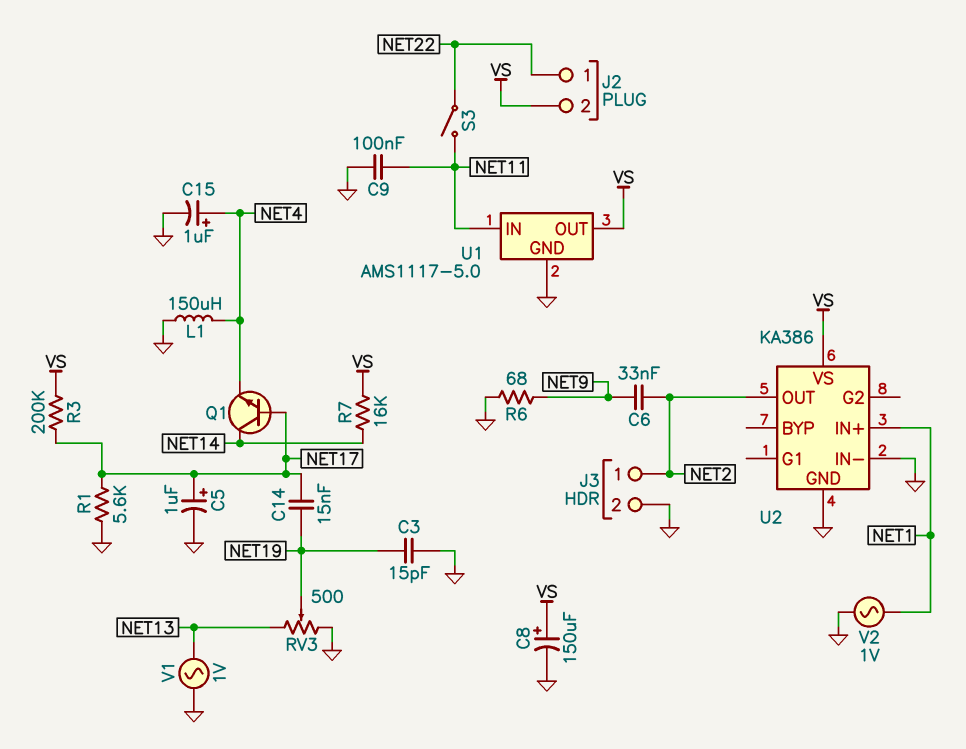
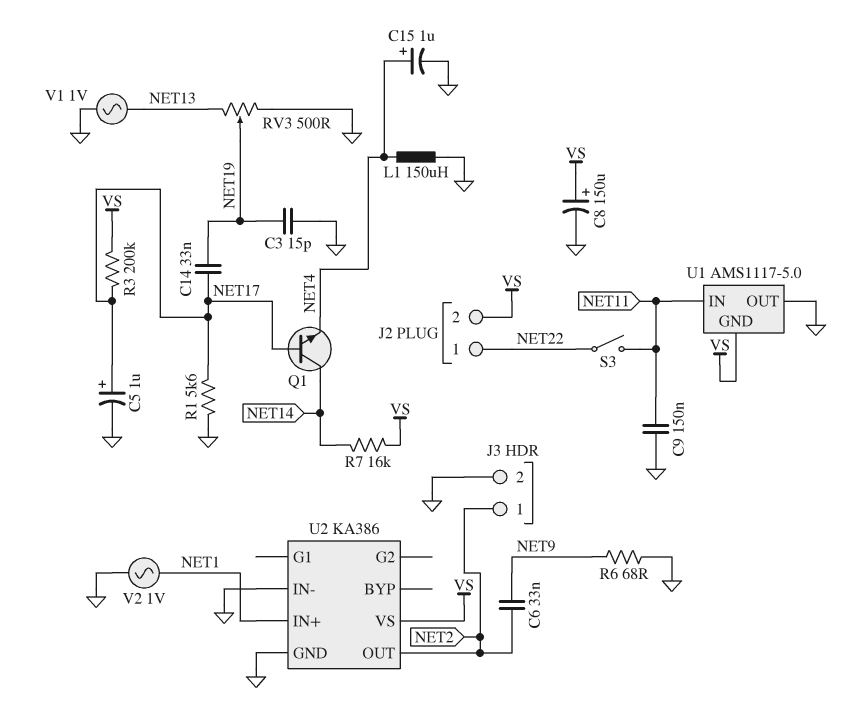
C9: 100nF (GND, NET11) -> 150nF (GND, NET11)
C14: 15nF (NET17, NET19) -> 33nF (NET17, NET19)
U1 pin GND: GND -> VS
U1 pin OUT: VS -> GND

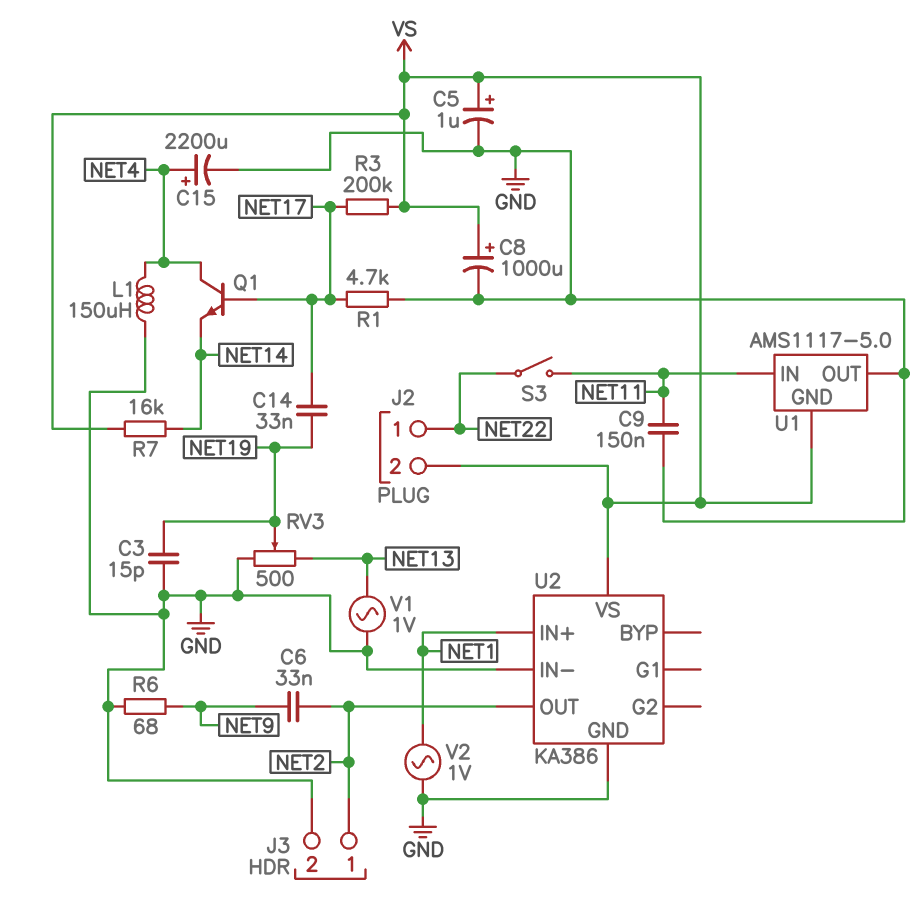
C5: 1uF (plus NET17, minus GND) -> 1uF (plus VS, minus GND)
C8: 150uF (plus VS, minus GND) -> 1000uF (plus VS, minus GND)
C15: 1uF (plus NET4, minus GND) -> 2200uF (plus NET4, minus GND)
Q1: NPN (B NET17, C NET14, E NET4) -> NPN (B NET17, C NET4, E NET14)
R1: 5.6k (GND, NET17) -> 4.7k (GND, NET17)

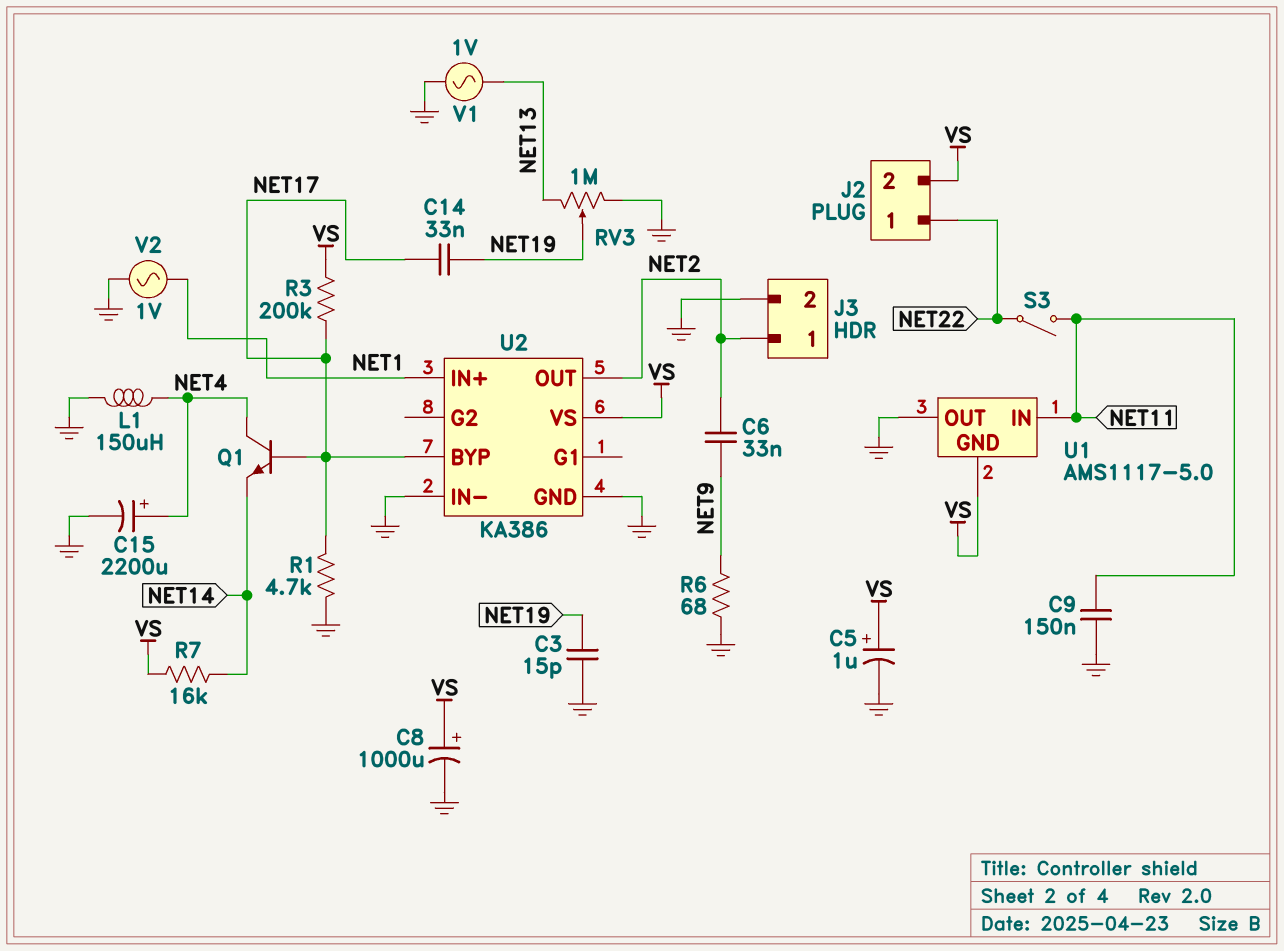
RV3: 500 (GND, NET13, wiper NET19) -> 1M (GND, NET13, wiper NET19)
U2 pin BYP: none -> NET17

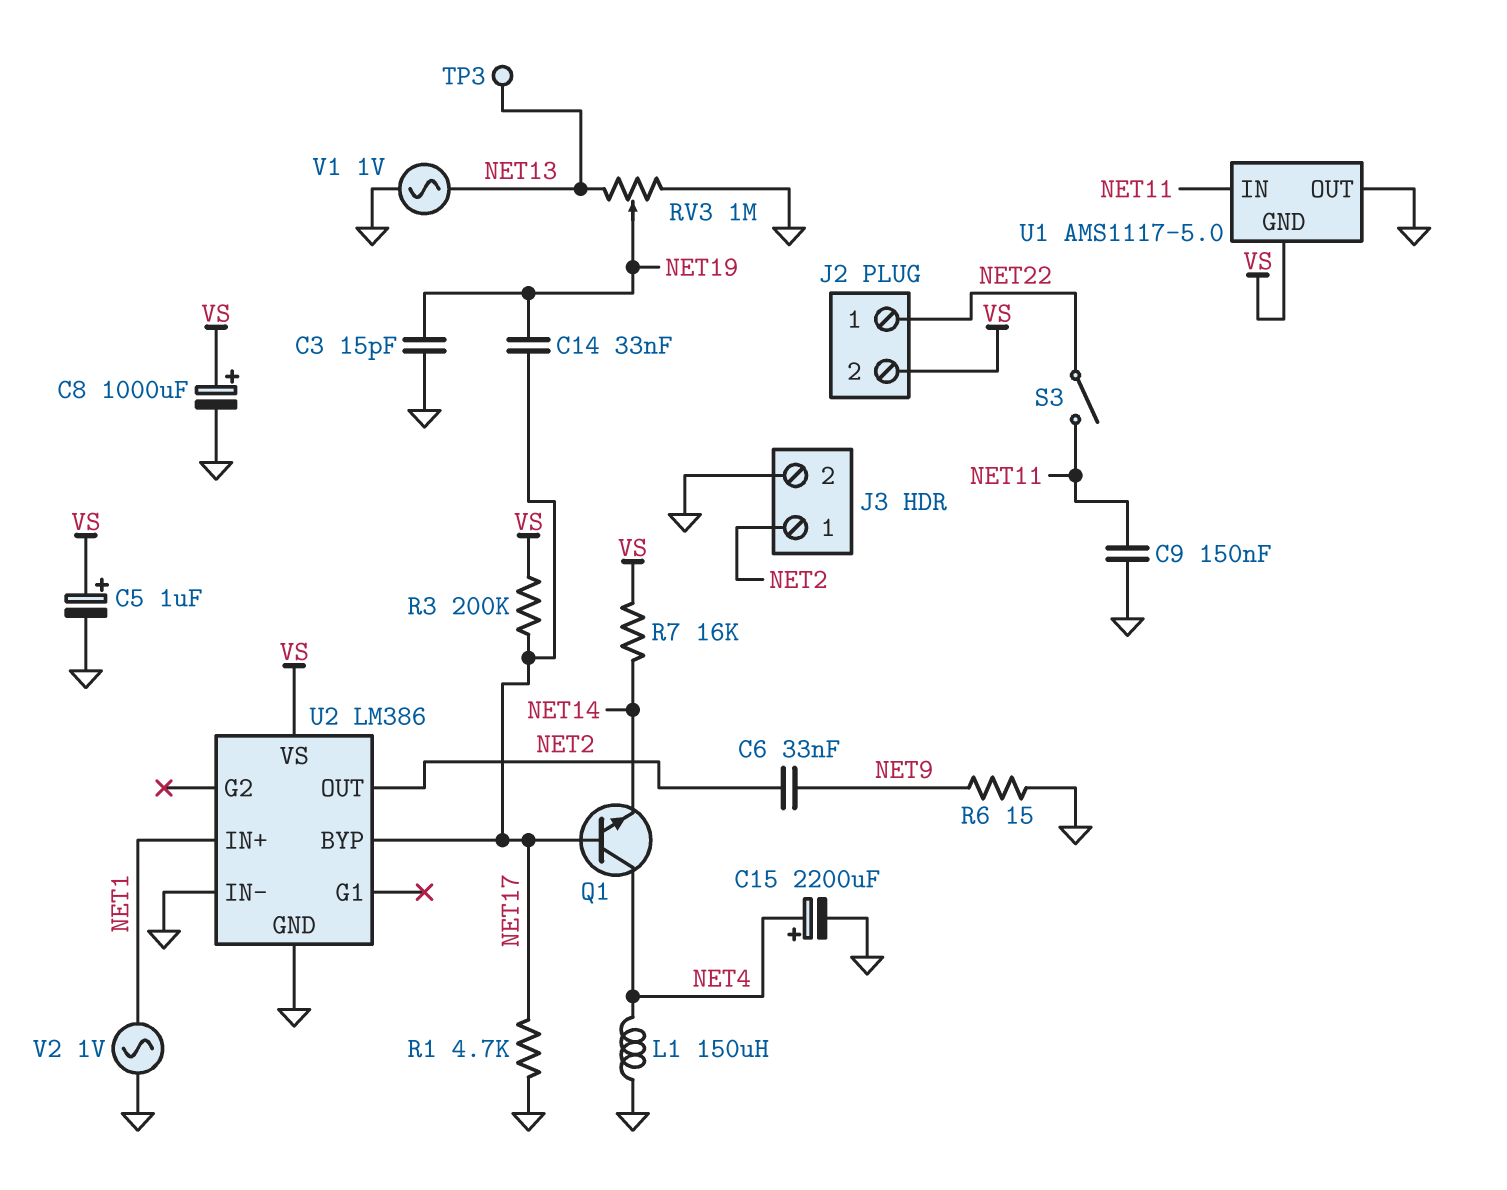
R6: 68 (GND, NET9) -> 15 (GND, NET9)
TP3: none -> test point (NET13)
U2: KA386 -> LM386

